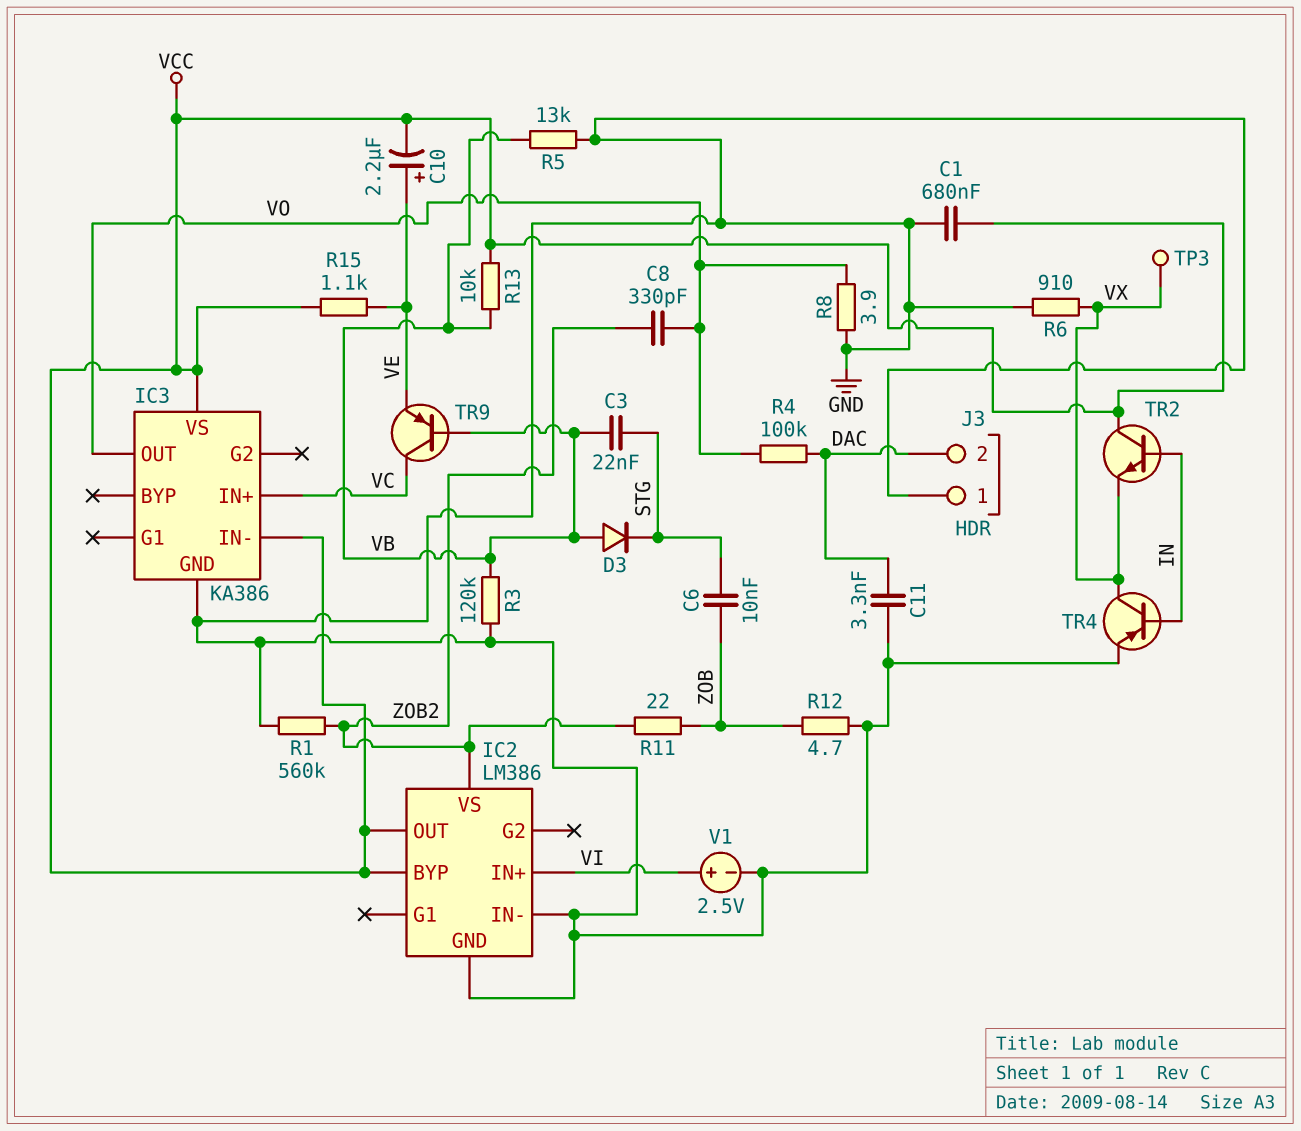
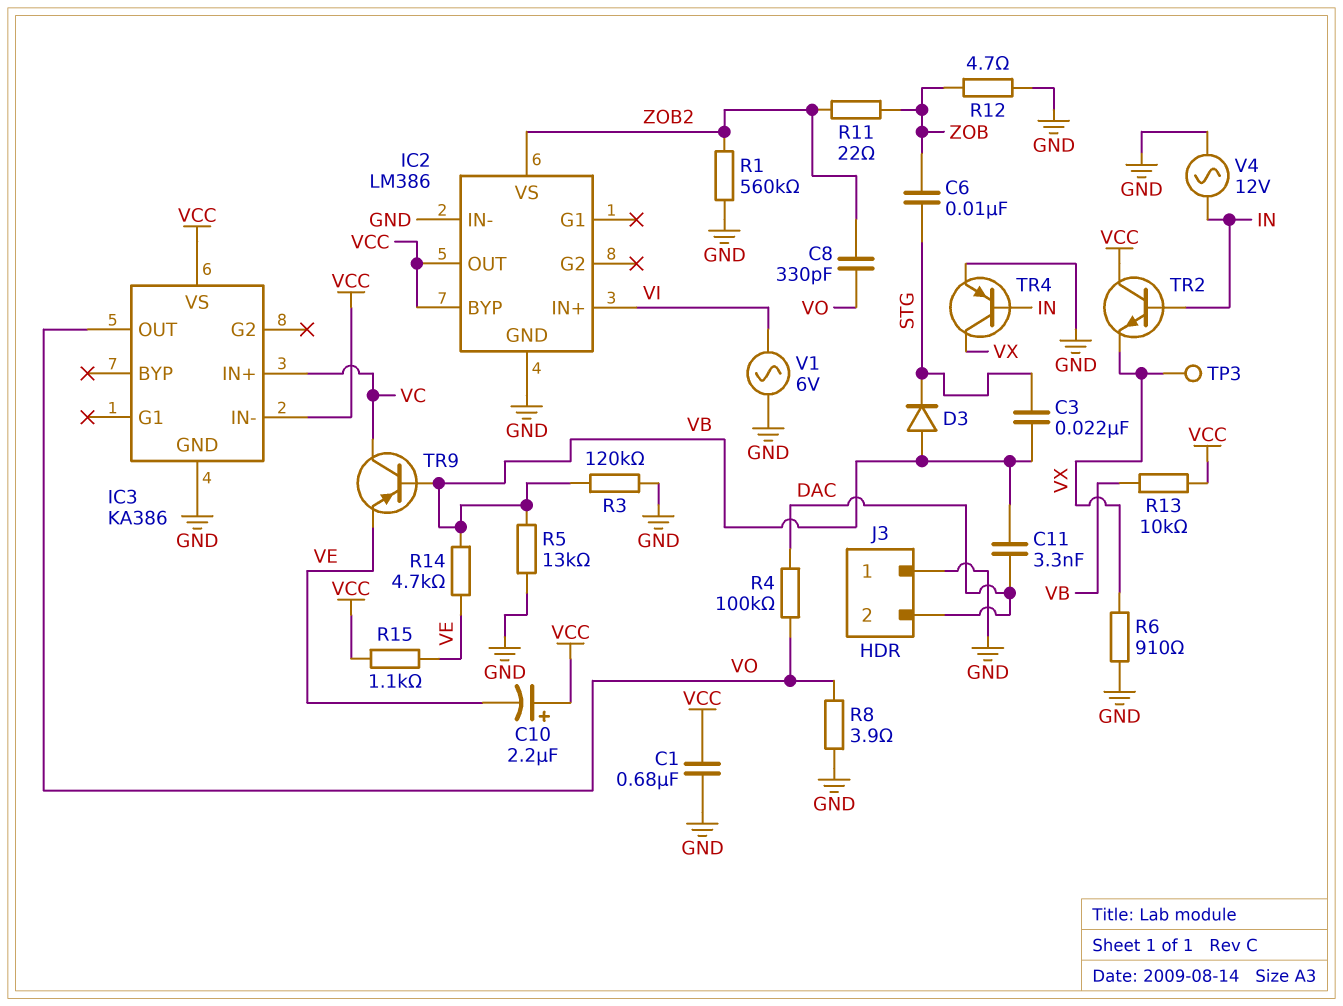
C10: 2.2uF (plus VE, minus VCC) -> 2.2uF (plus VCC, minus VE)
C11: 3.3nF (DAC, GND) -> 3.3nF (DAC, VB)
R14: none -> 4.7k (VB, VE)
V1: 2.5V (plus VI, minus GND) -> AC 6V (GND, VI)
V4: none -> AC 12V (GND, IN)

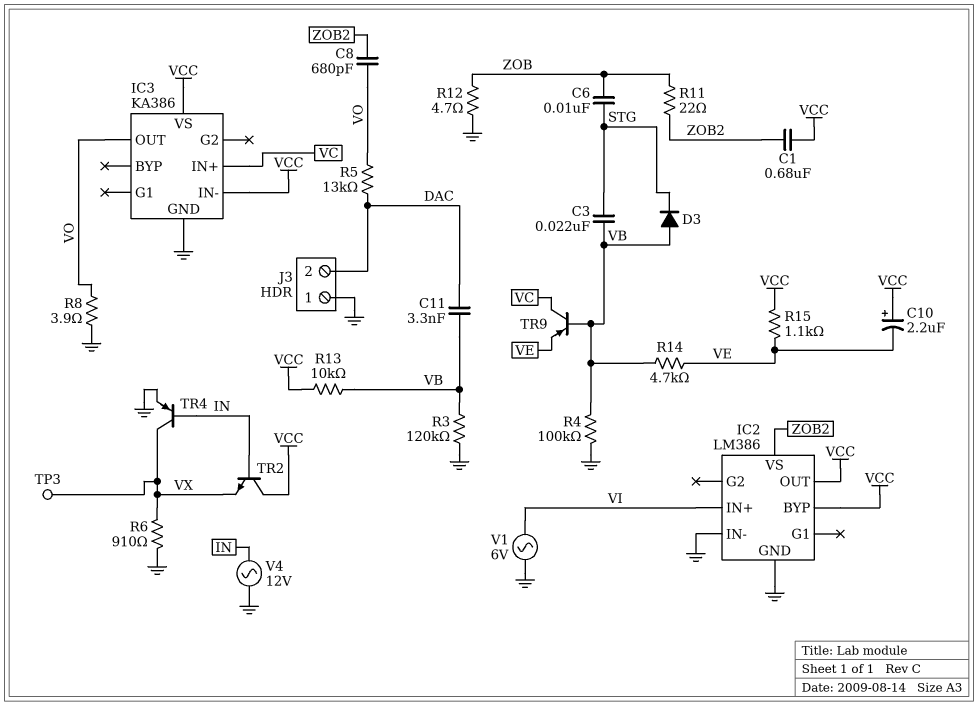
C1: 680nF (GND, VCC) -> 680nF (VCC, ZOB2)
C8: 330pF (VO, ZOB2) -> 680pF (VO, ZOB2)
R1: 560k (GND, ZOB2) -> none
R4: 100k (DAC, VO) -> 100k (GND, VB)
R5: 13k (GND, VB) -> 13k (DAC, VO)

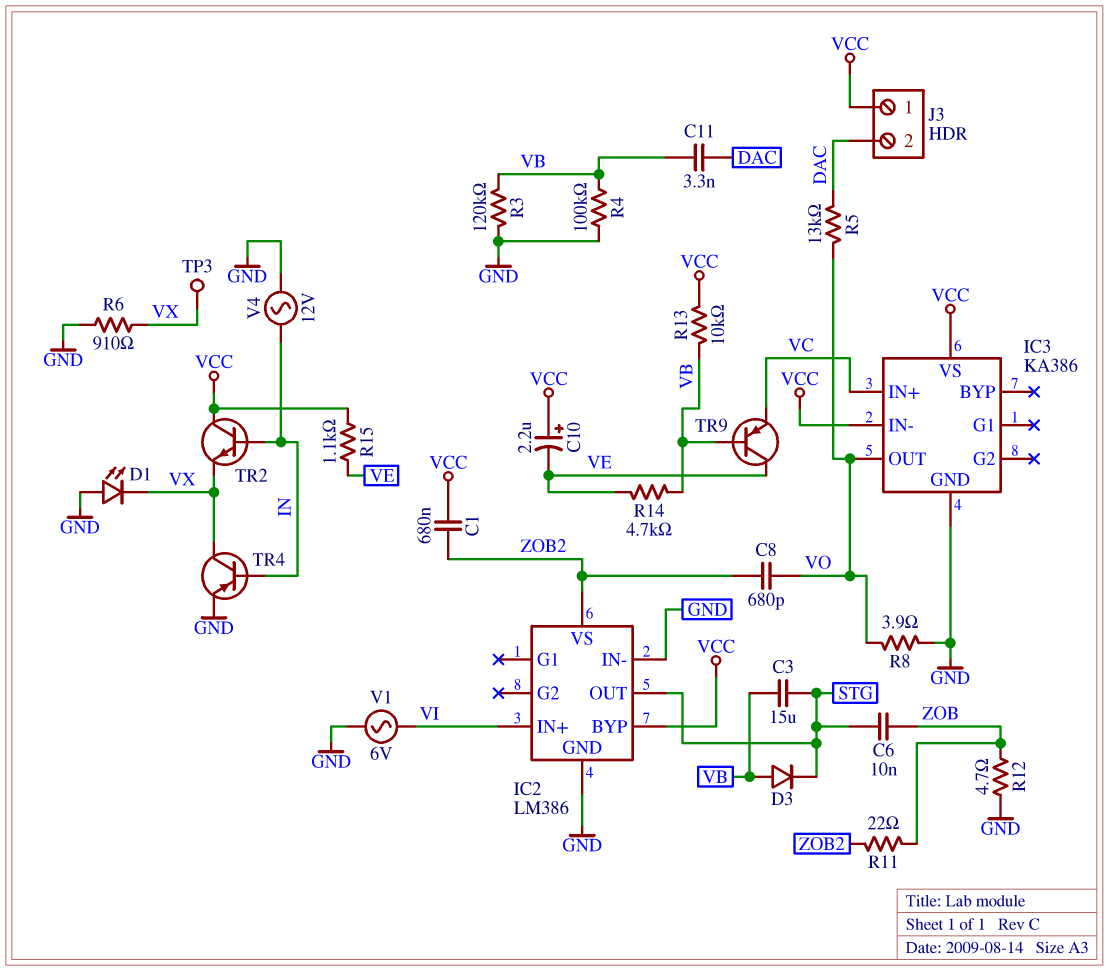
C3: 22nF (STG, VB) -> 15uF (STG, VB)
D1: none -> LED (A GND, K VX)
IC2 pin OUT: VCC -> STG
J3 pin 1: GND -> VCC
TR9: PNP (B VB, C VC, E VE) -> PNP (B VB, C VE, E VC)

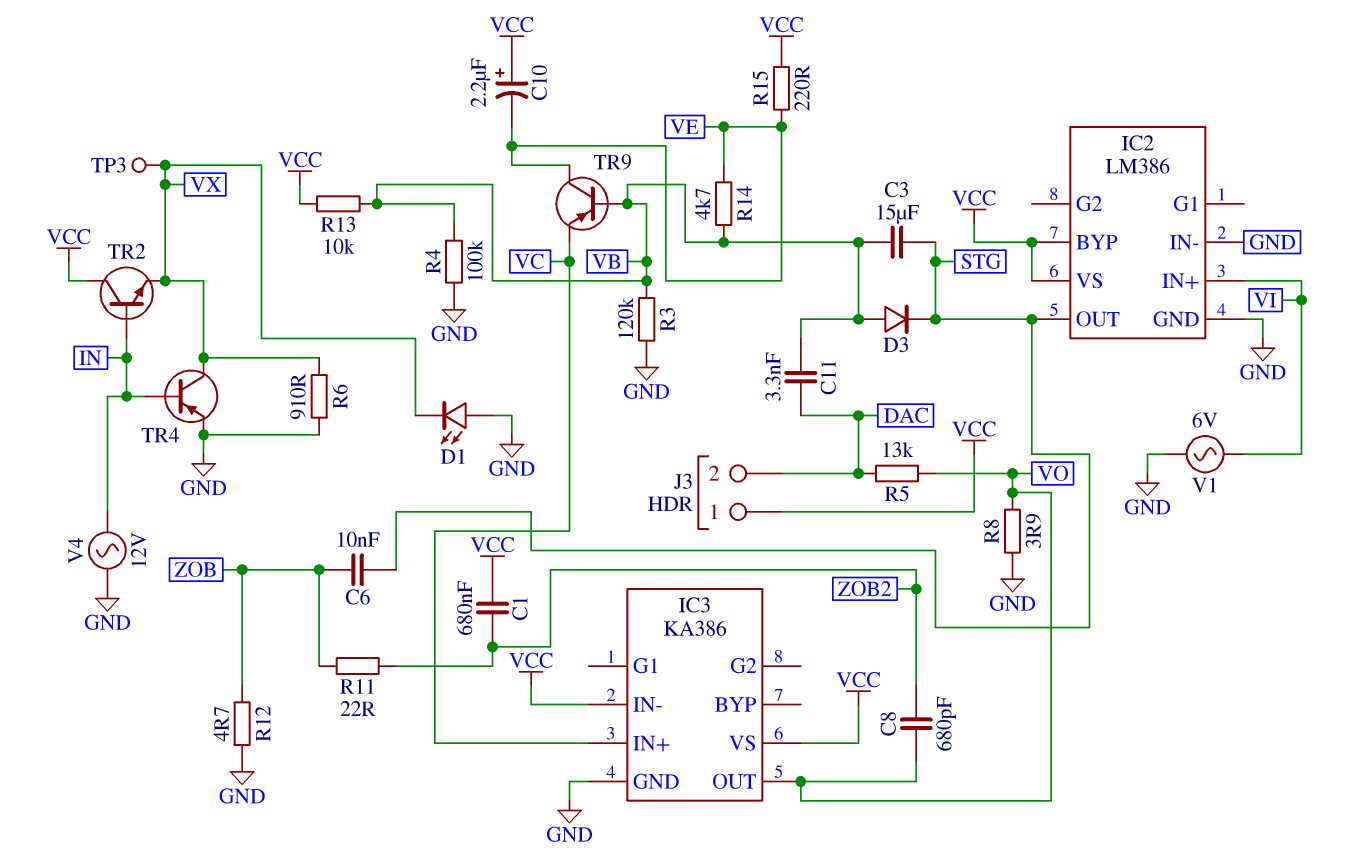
IC2 pin VS: ZOB2 -> VCC
R15: 1.1k (VCC, VE) -> 220 (VCC, VE)

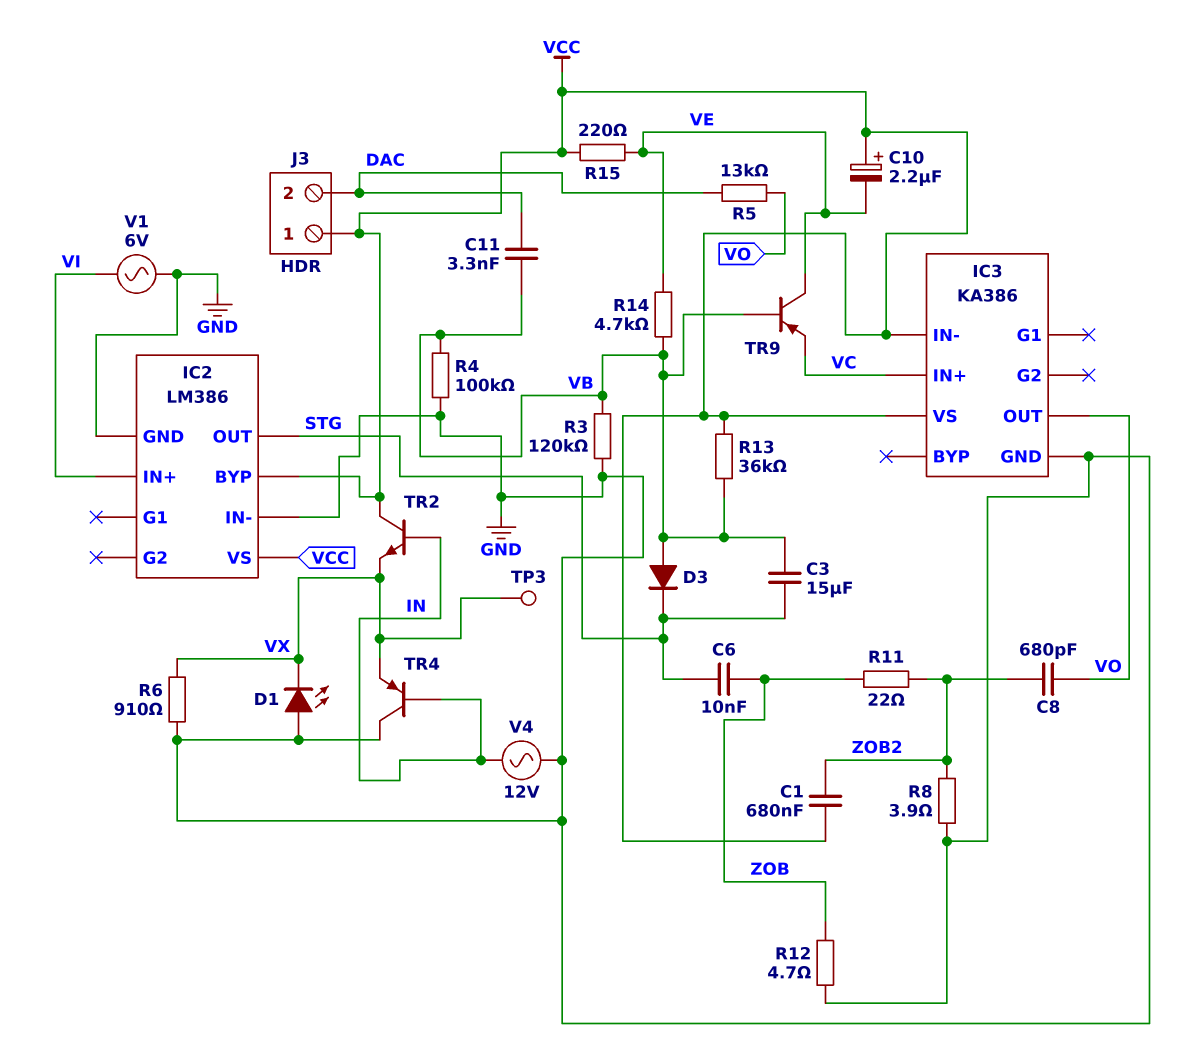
R8: 3.9 (GND, VO) -> 3.9 (GND, ZOB2)
R13: 10k (VB, VCC) -> 36k (VB, VCC)
TR4: PNP (B IN, C VX, E GND) -> PNP (B IN, C GND, E VX)

